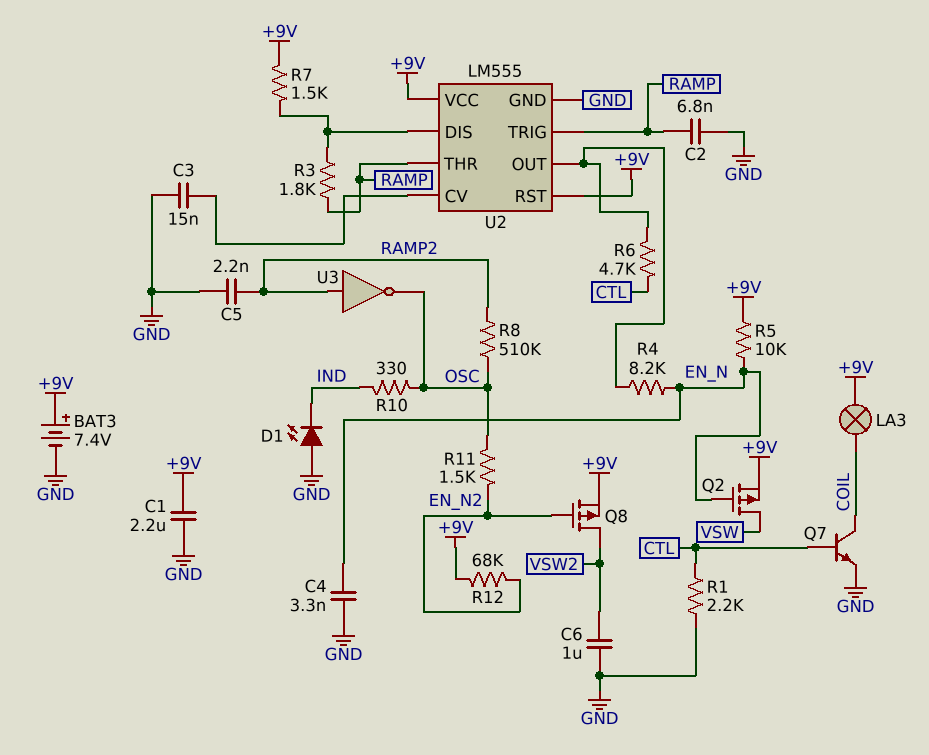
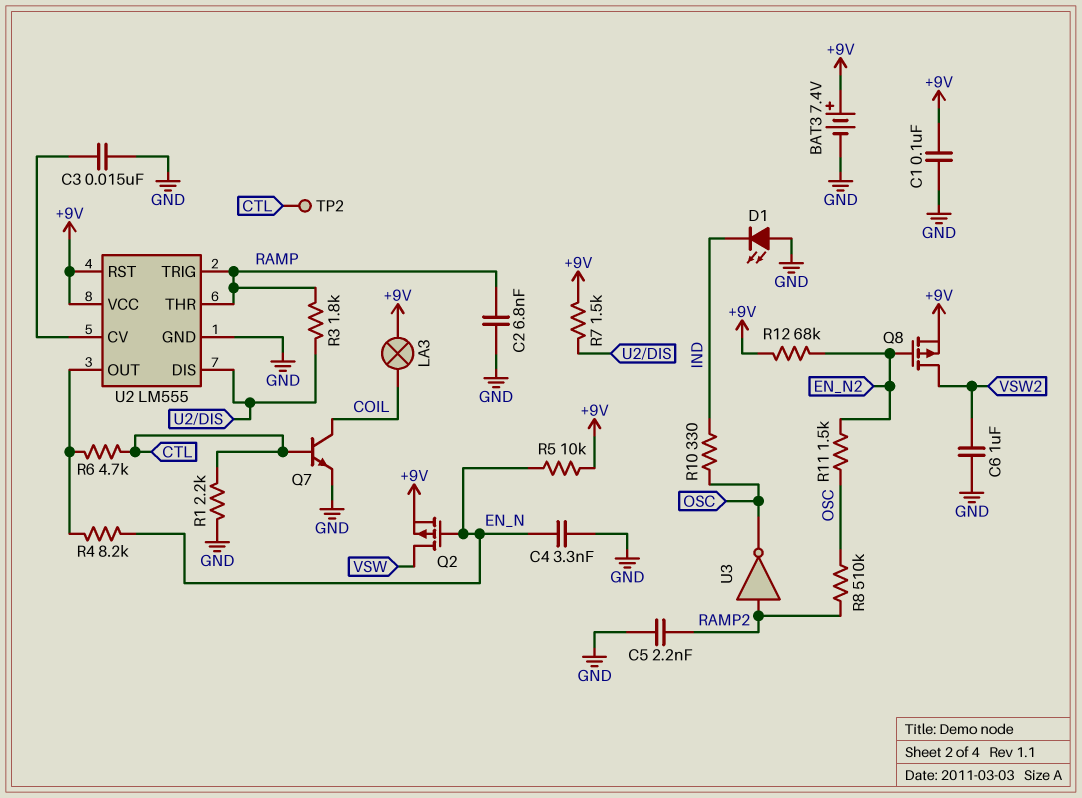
C1: 2.2uF (+9V, GND) -> 100nF (+9V, GND)
TP2: none -> test point (CTL)

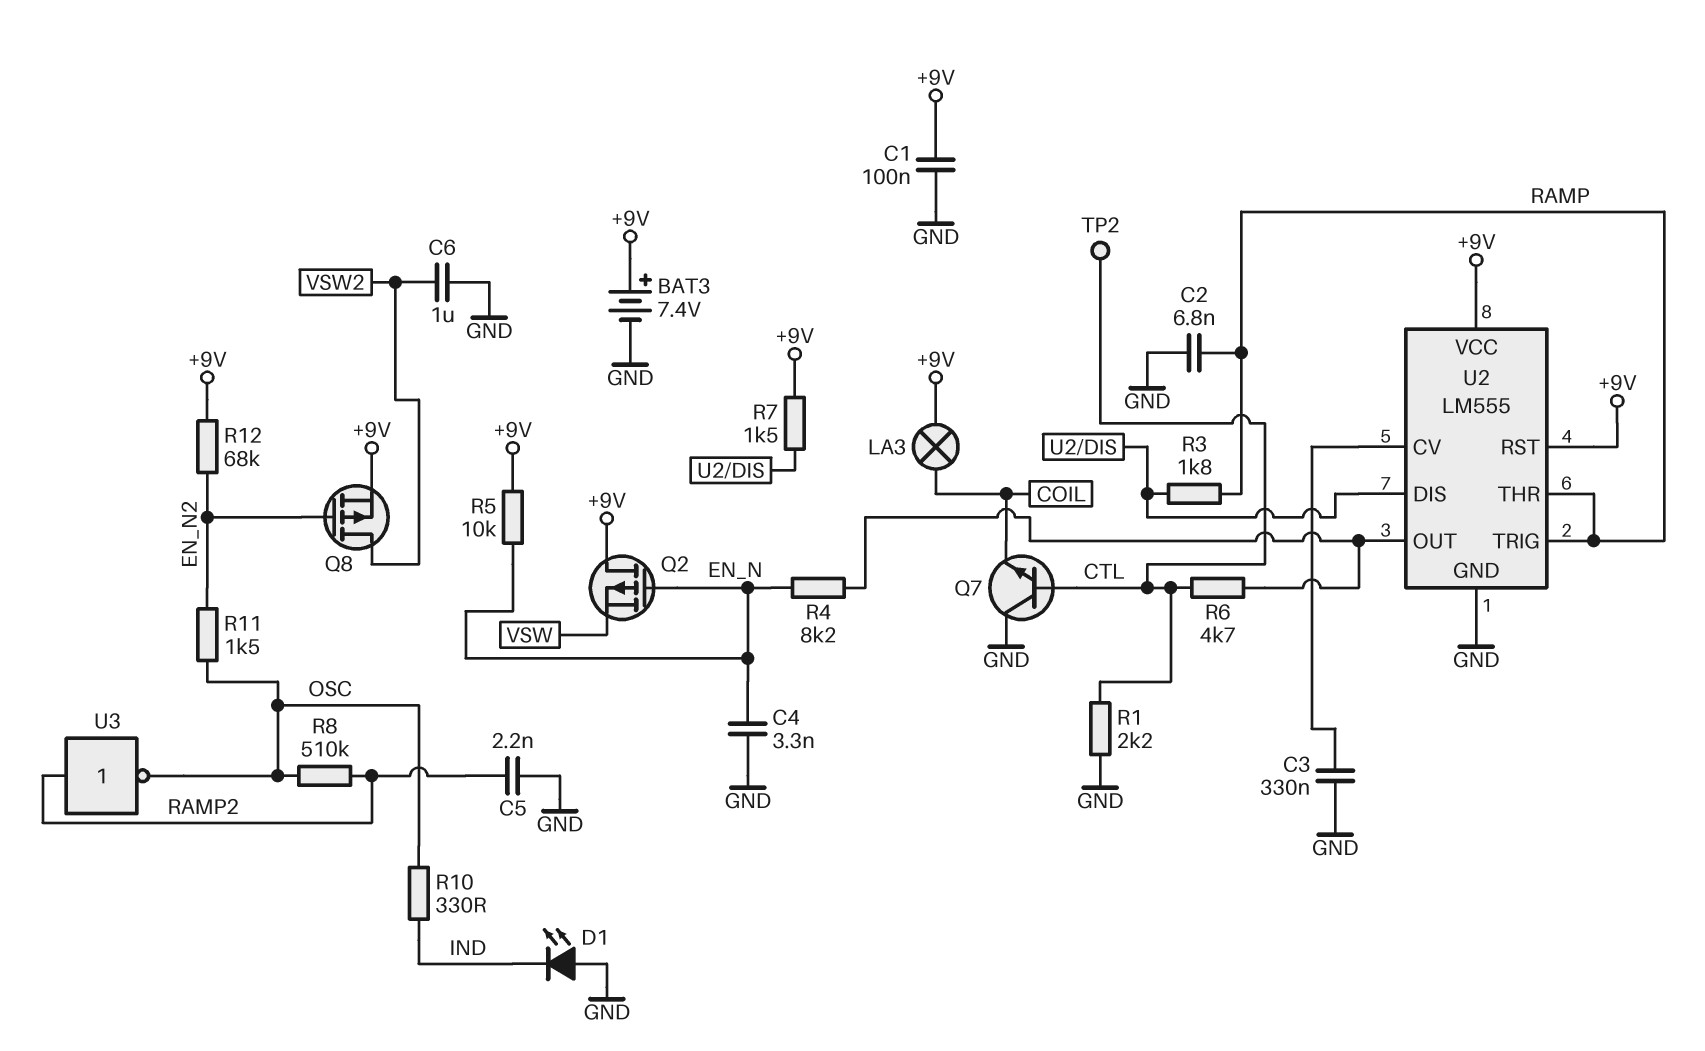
C3: 15nF (GND, U2/CV) -> 330nF (GND, U2/CV)
Q2: PMOS (G EN_N, D VSW, S +9V) -> PMOS (G EN_N, D +9V, S VSW)
Q7: NPN (B CTL, C COIL, E GND) -> NPN (B CTL, C GND, E COIL)

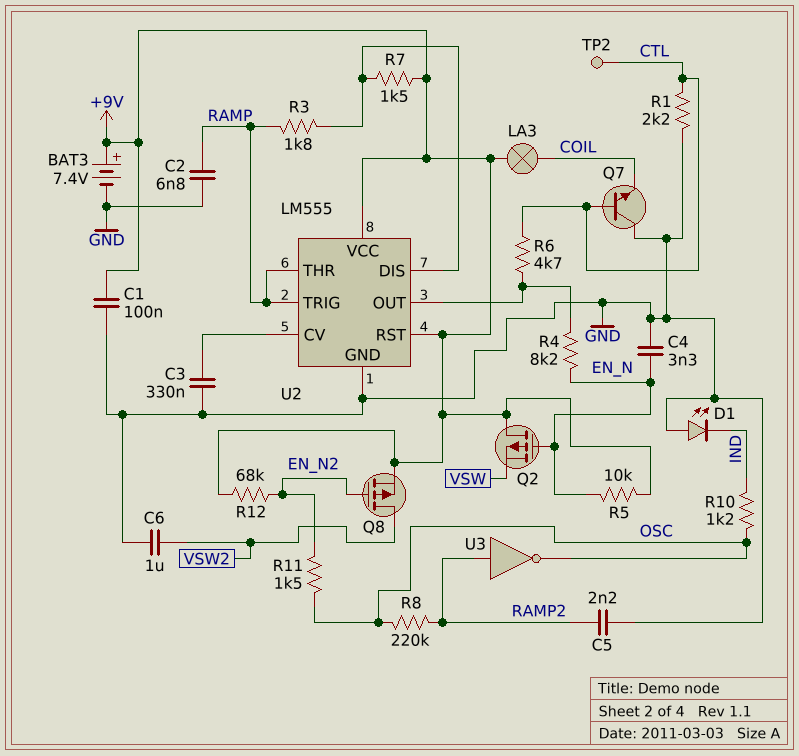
R8: 510k (OSC, RAMP2) -> 220k (OSC, RAMP2)
R10: 330 (IND, OSC) -> 1.2k (IND, OSC)

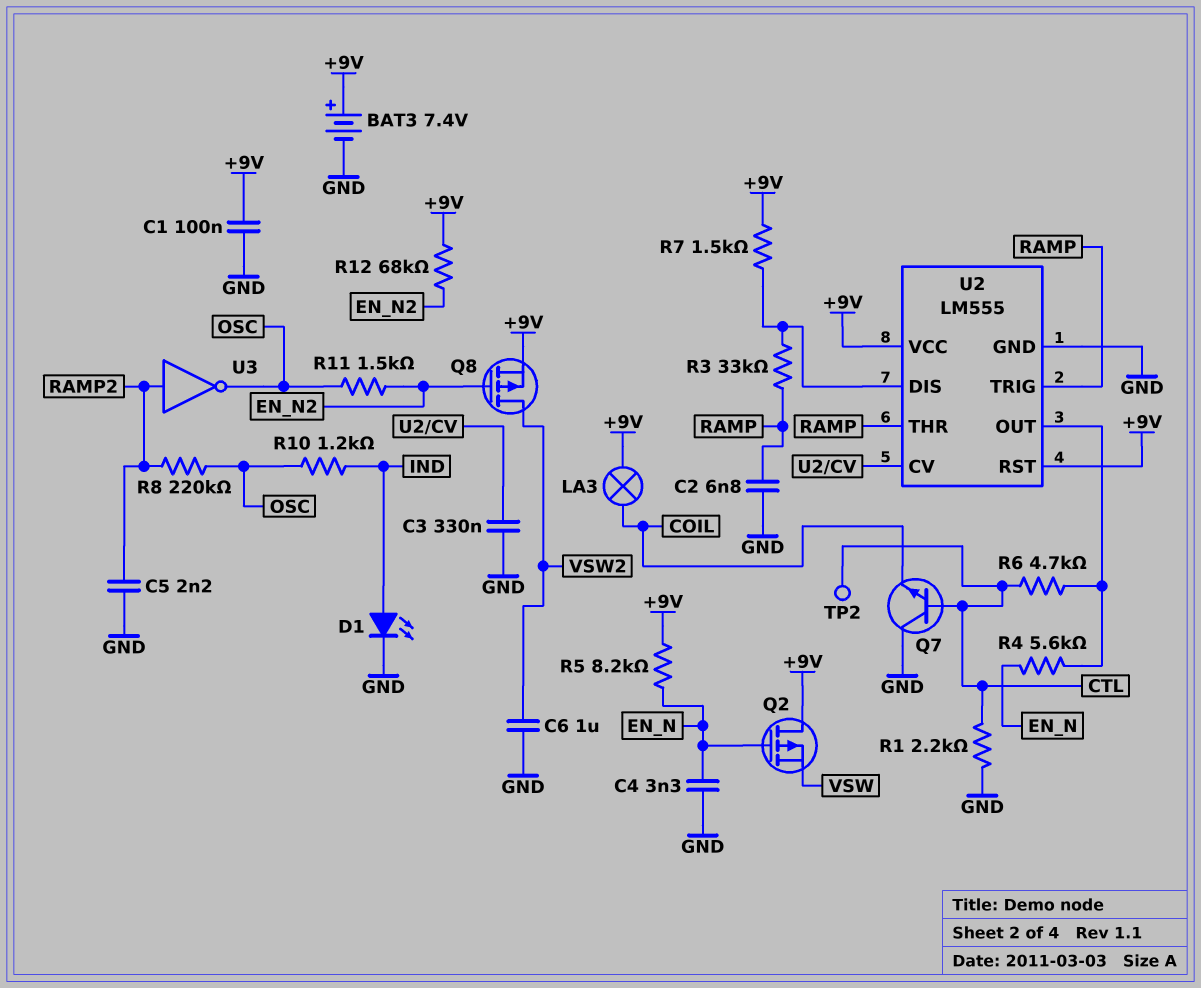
D1: LED (A GND, K IND) -> LED (A IND, K GND)
R3: 1.8k (RAMP, U2/DIS) -> 33k (RAMP, U2/DIS)
R4: 8.2k (EN_N, U2/OUT) -> 5.6k (EN_N, U2/OUT)
R5: 10k (+9V, EN_N) -> 8.2k (+9V, EN_N)

